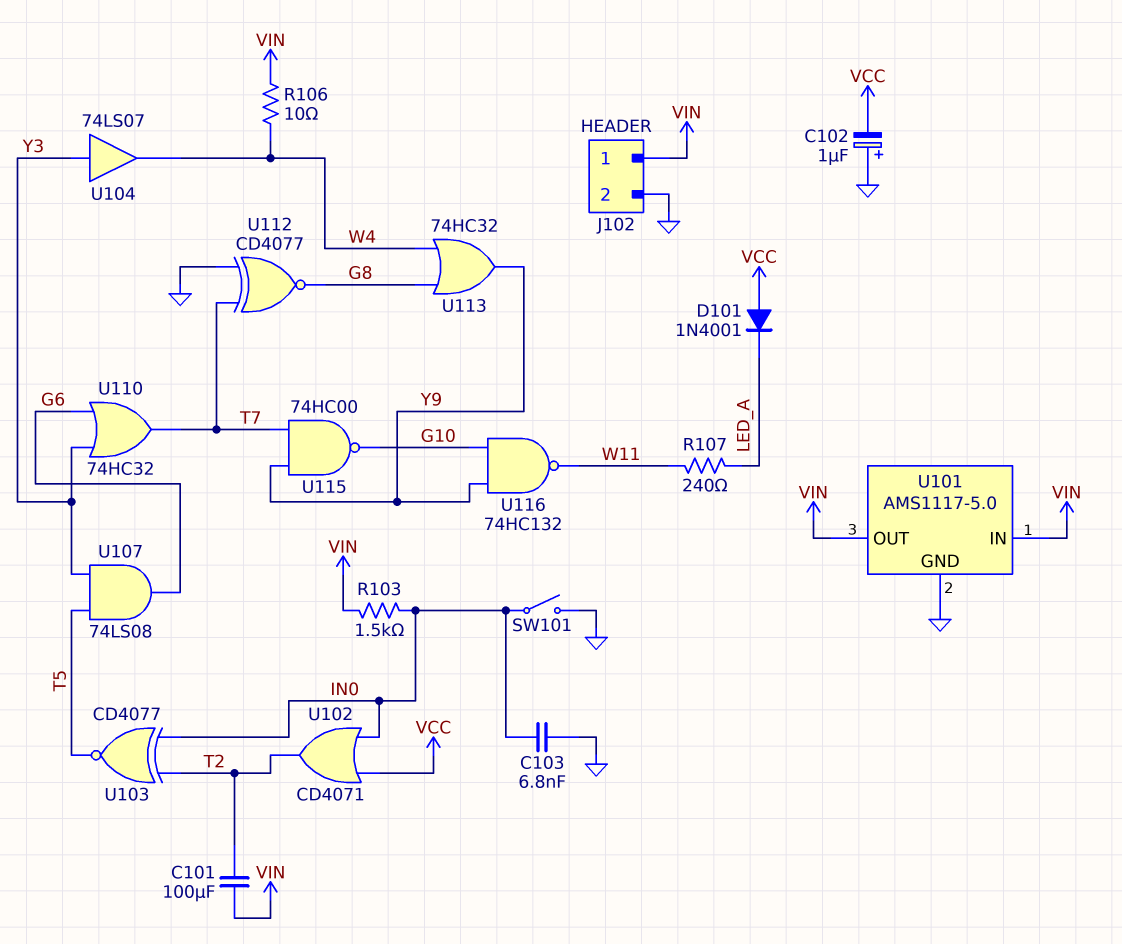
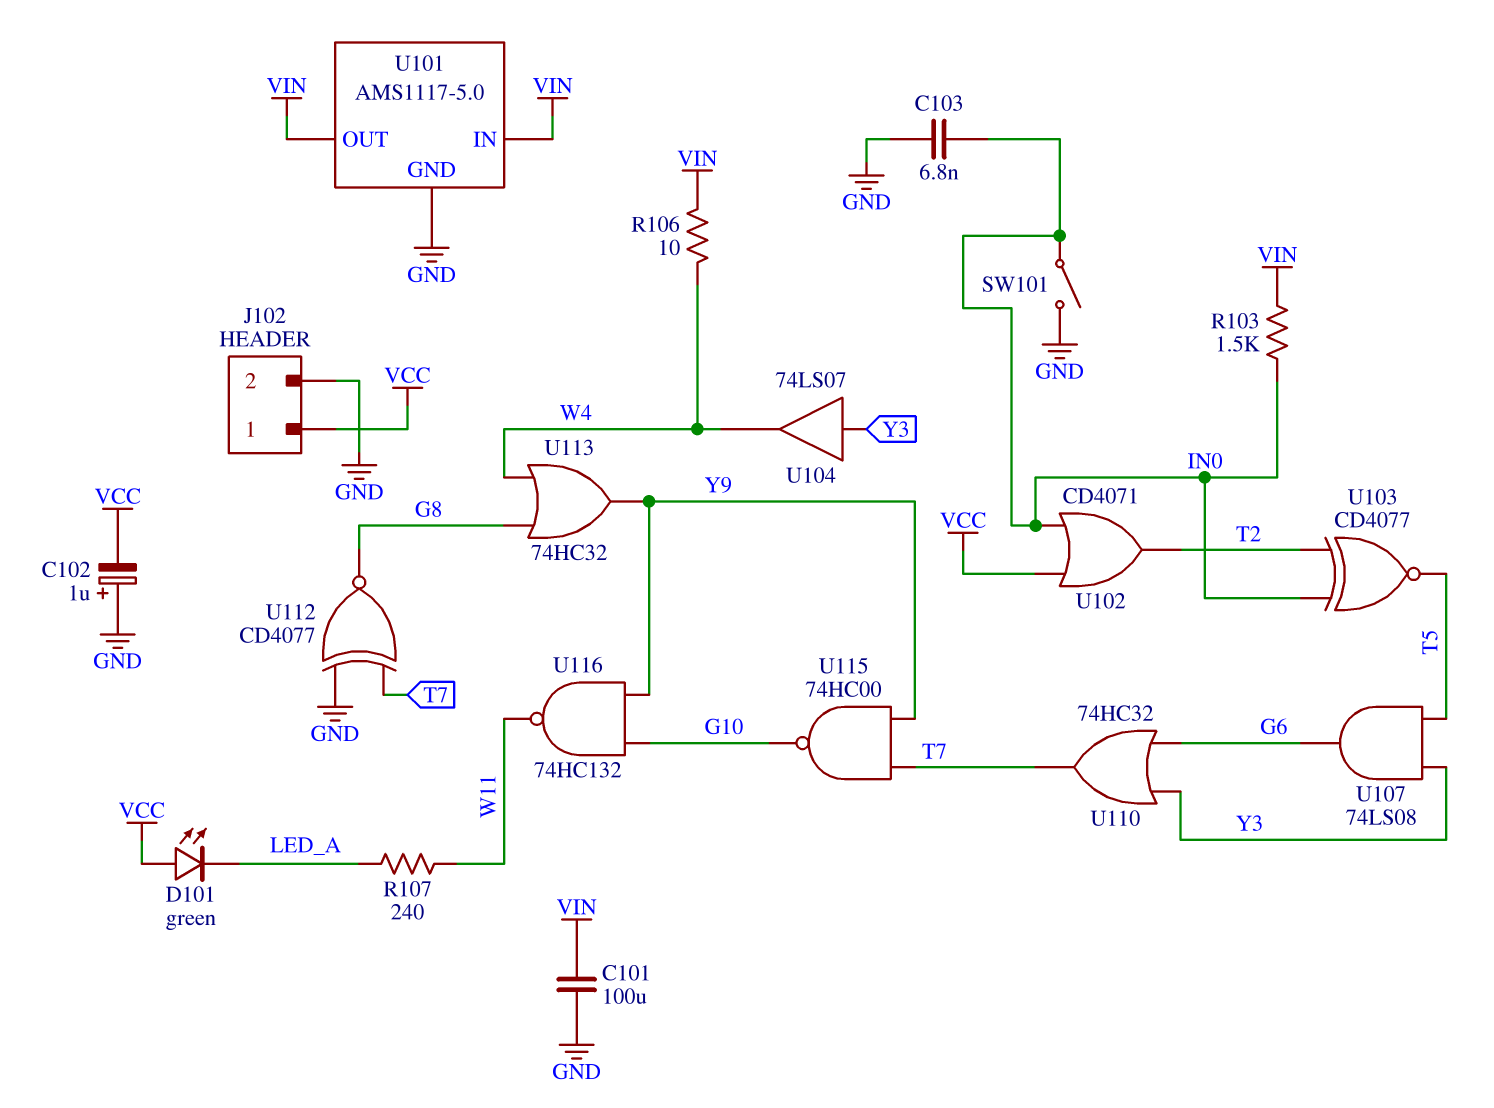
C101: 100uF (T2, VIN) -> 100uF (GND, VIN)
D101: diode 1N4001 (A VCC, K LED_A) -> LED green (A VCC, K LED_A)
J102 pin 1: VIN -> VCC

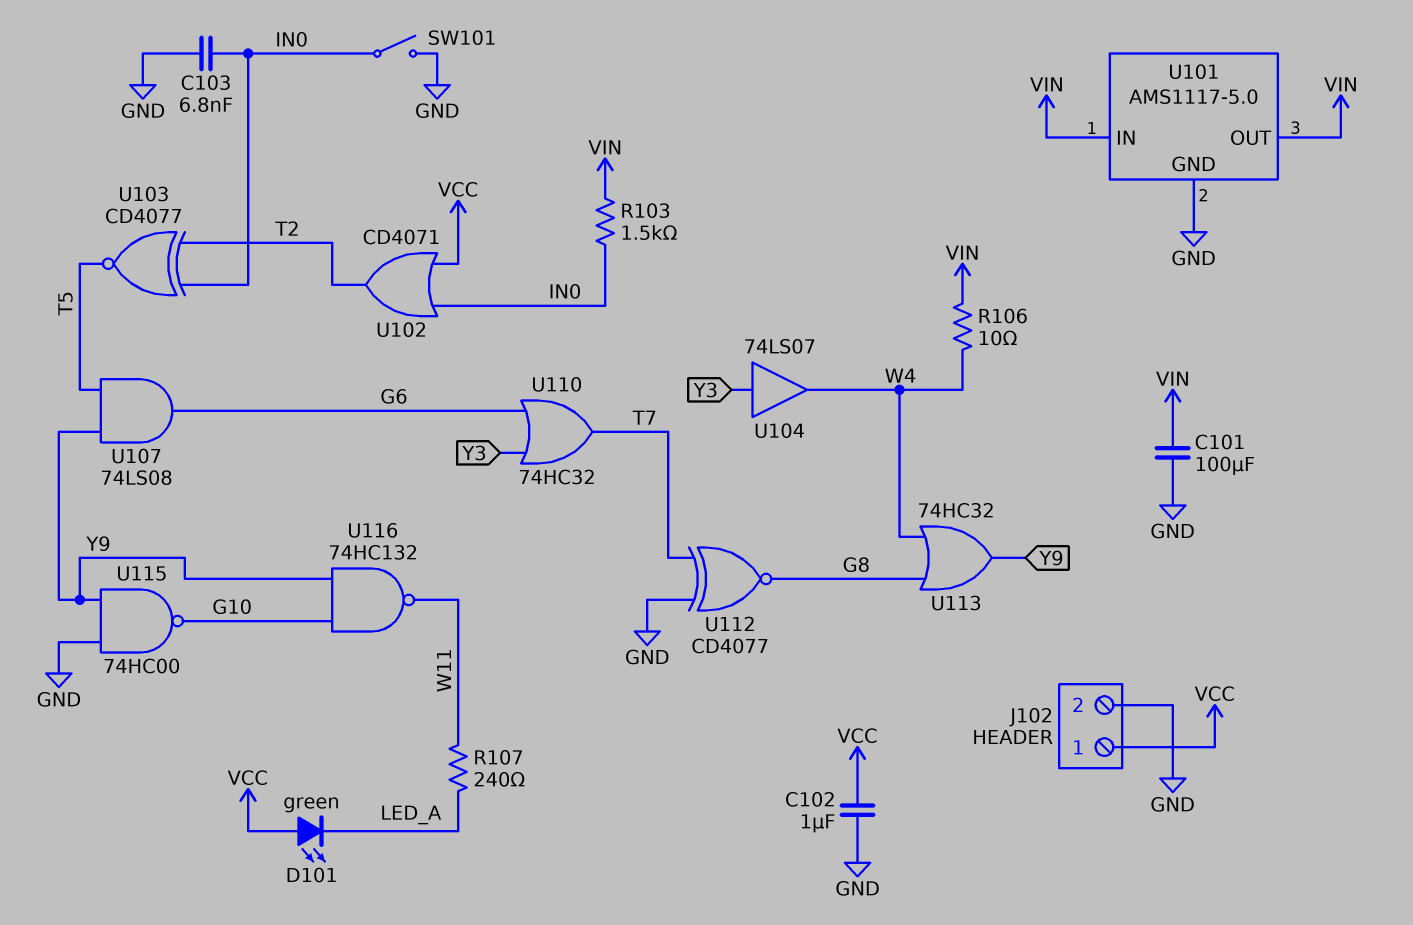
C102: 1uF (plus GND, minus VCC) -> 1uF (GND, VCC)
U107: AND 74LS08 (in T5, in Y3, out G6) -> AND 74LS08 (in T5, in Y9, out G6)
U115: NAND 74HC00 (in T7, in Y9, out G10) -> NAND 74HC00 (in GND, in Y9, out G10)

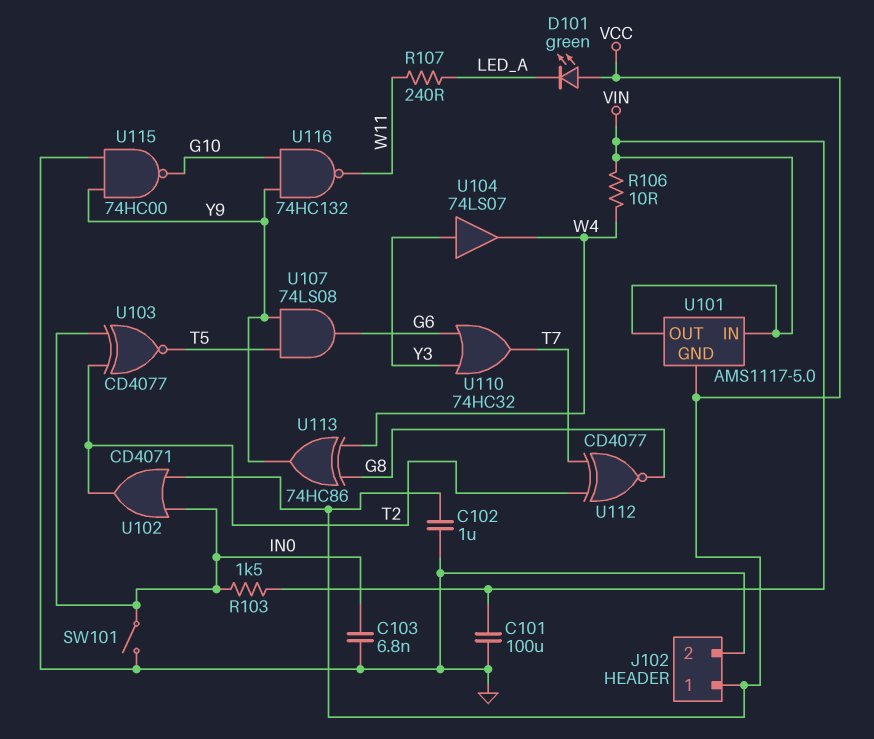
U101 pin GND: GND -> VCC
U112: XNOR CD4077 (in GND, in T7, out G8) -> XNOR CD4077 (in T2, in T7, out G8)
U113: OR 74HC32 (in G8, in W4, out Y9) -> XOR 74HC86 (in G8, in W4, out Y9)

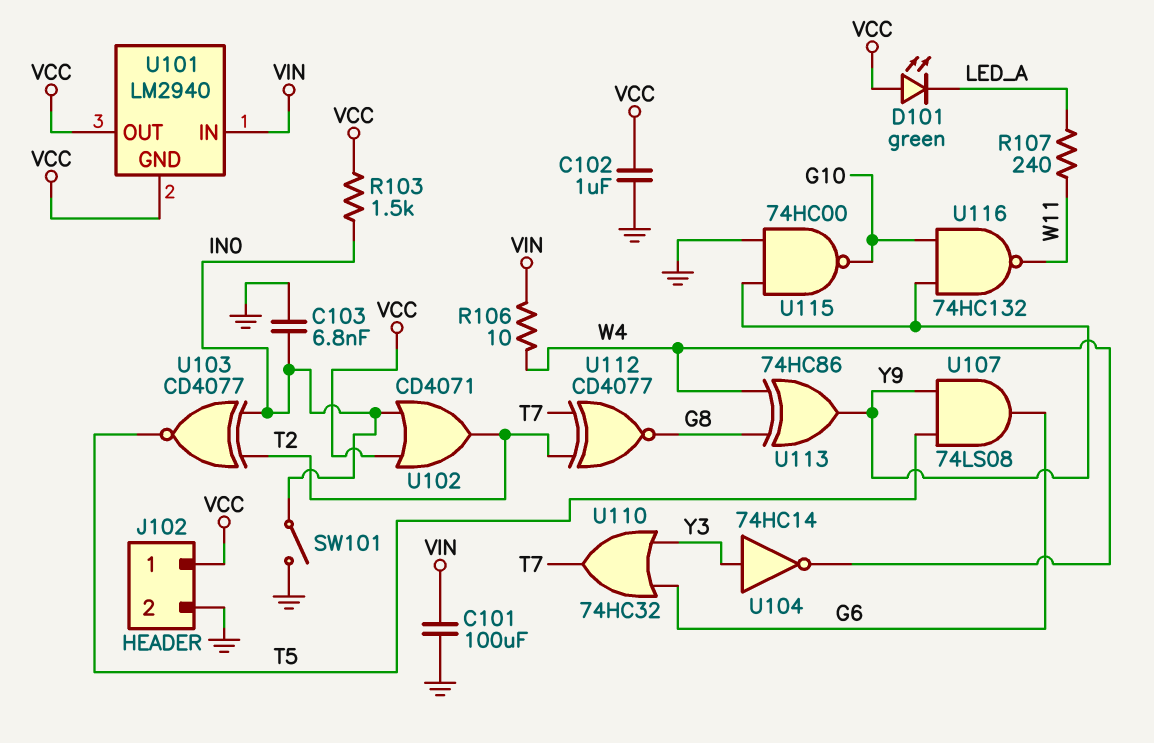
R103: 1.5k (IN0, VIN) -> 1.5k (IN0, VCC)
U101: AMS1117-5.0 -> LM2940
U101 pin OUT: VIN -> VCC
U104: buffer 74LS07 (in Y3, out W4) -> NOT 74HC14 (in Y3, out W4)

